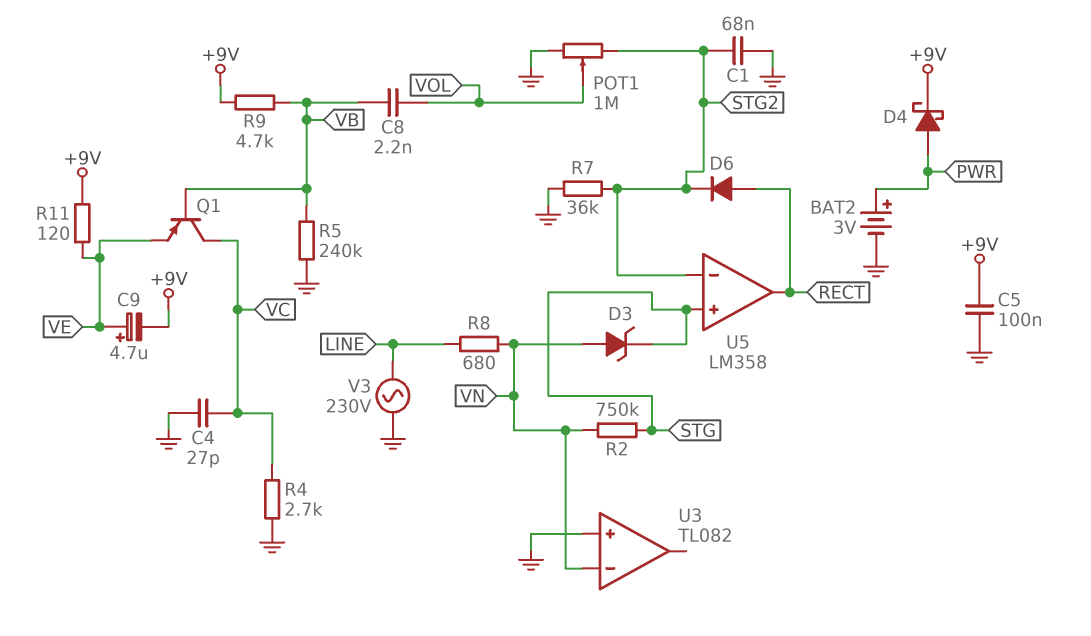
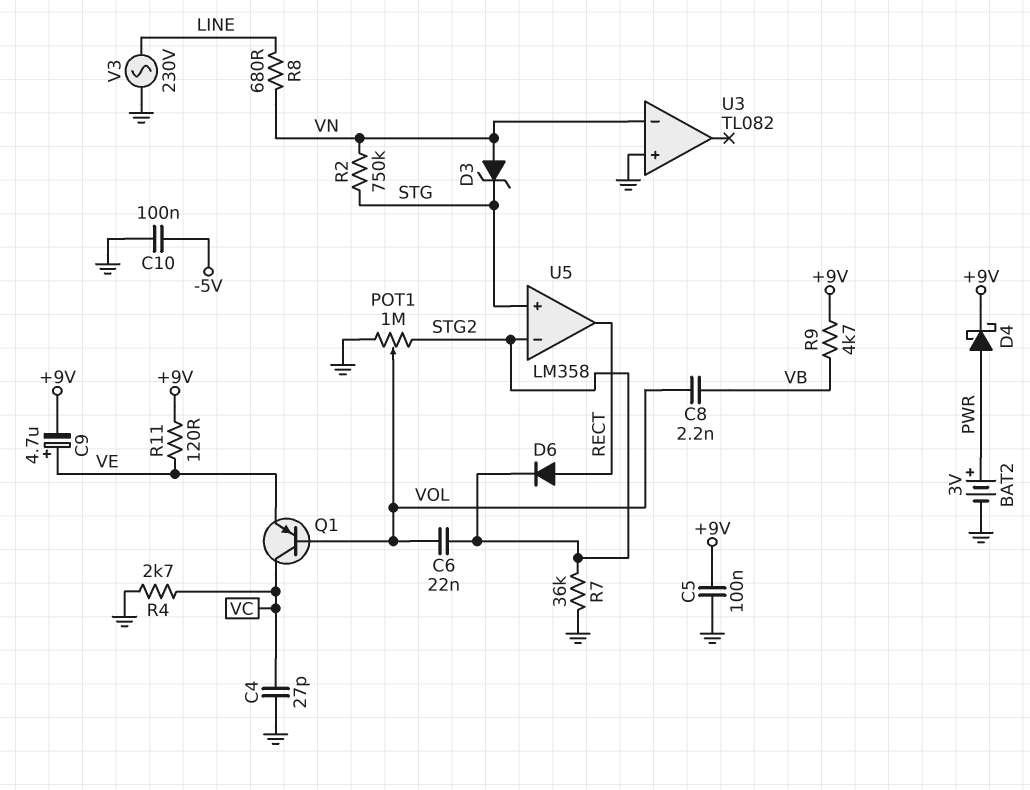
C1: 68nF (GND, STG2) -> none
C6: none -> 22nF (STG2, VOL)
C10: none -> 100nF (-5V, GND)
Q1: PNP (B VB, C VC, E VE) -> PNP (B VOL, C VC, E VE)
R5: 240k (GND, VB) -> none

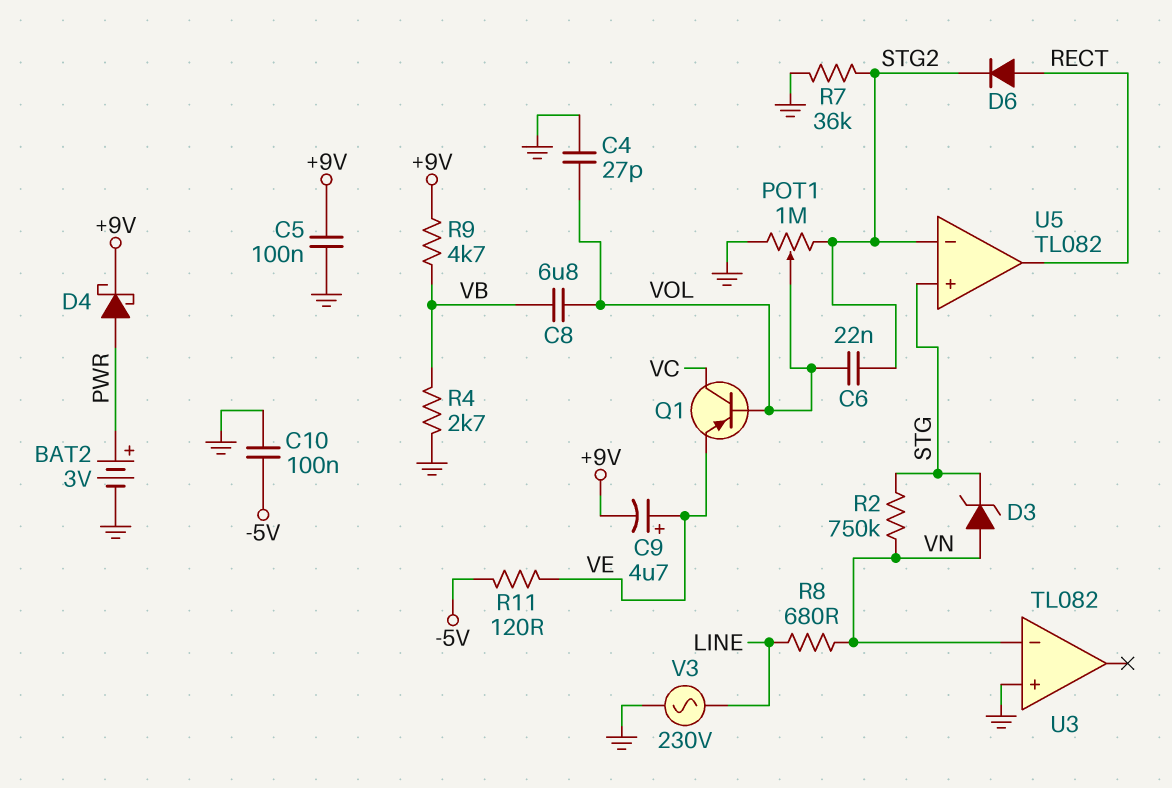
C4: 27pF (GND, VC) -> 27pF (GND, VOL)
C8: 2.2nF (VB, VOL) -> 6.8uF (VB, VOL)
R4: 2.7k (GND, VC) -> 2.7k (GND, VB)
R11: 120 (+9V, VE) -> 120 (-5V, VE)
U5: LM358 -> TL082

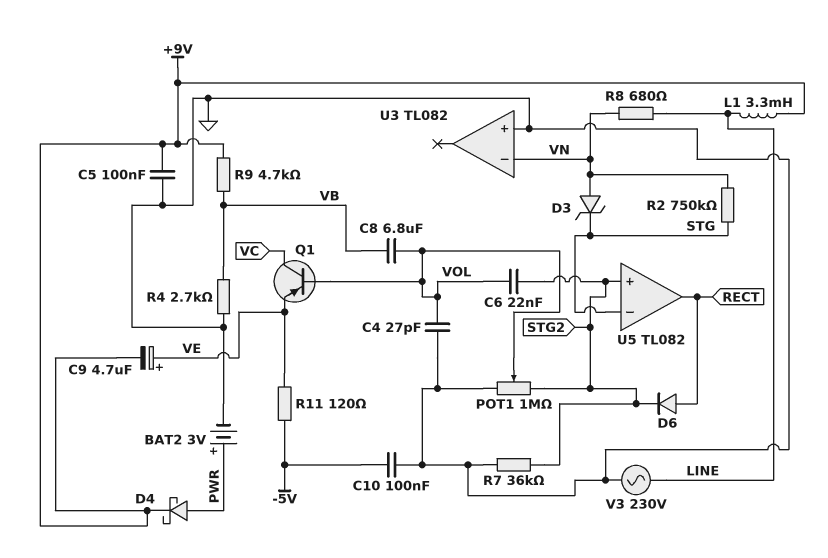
L1: none -> 3.3mH (+9V, LINE)
U5 pin in+: STG -> STG2
U5 pin in-: STG2 -> STG

